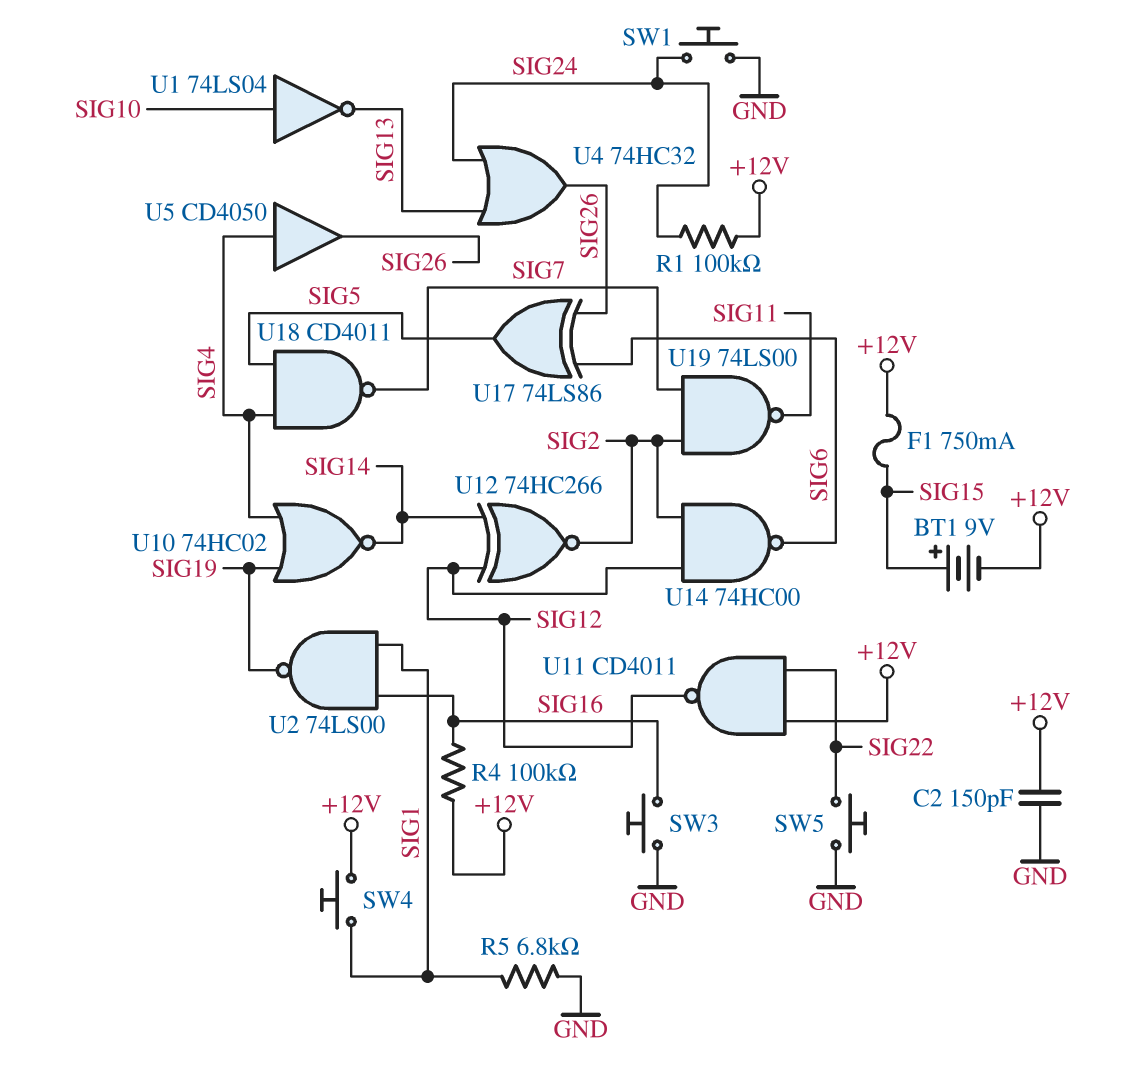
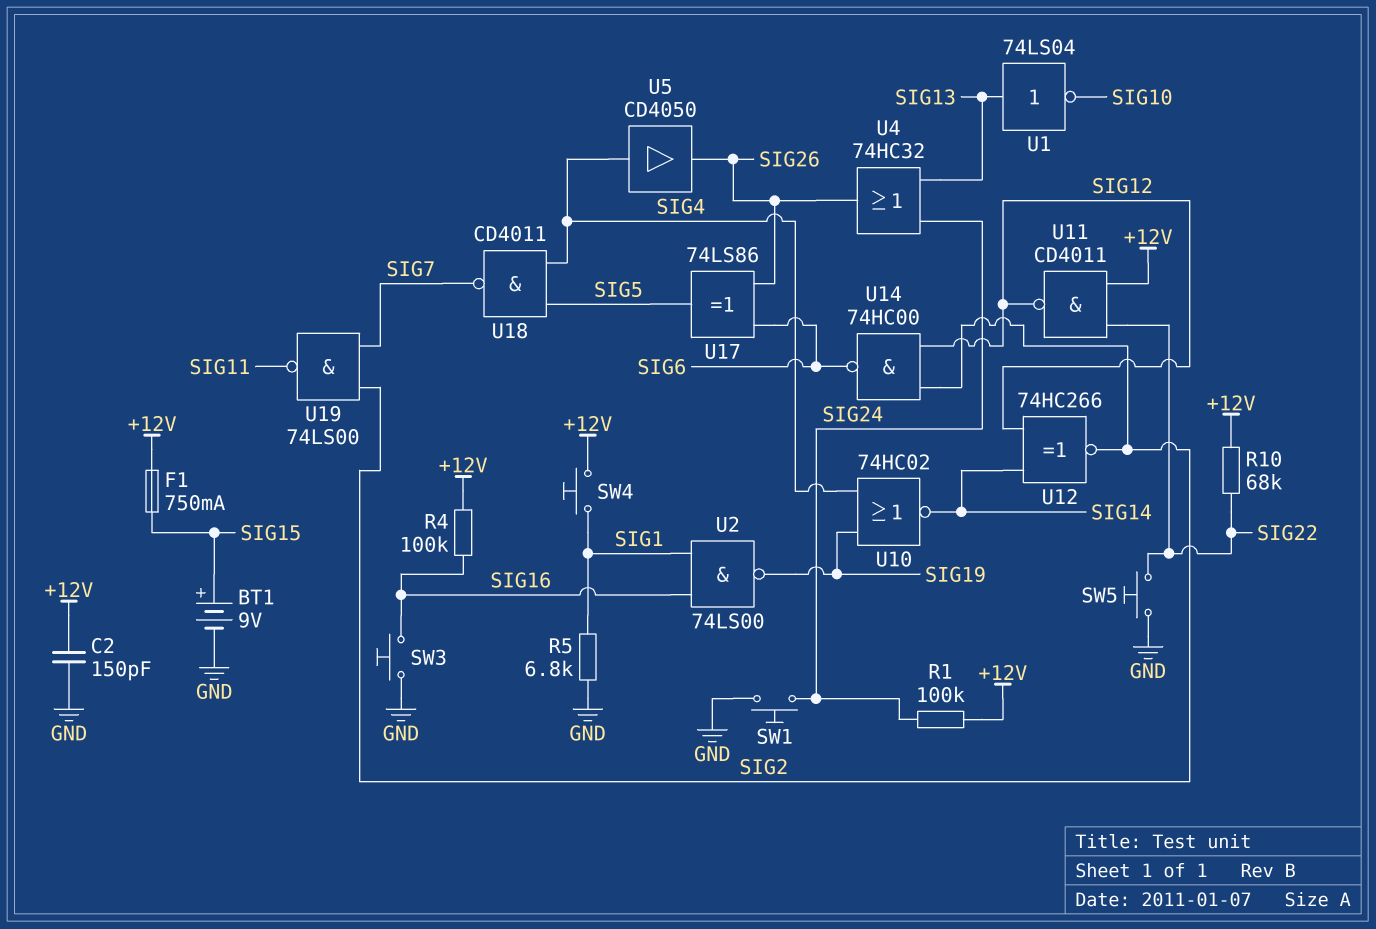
BT1: 9V (plus SIG15, minus +12V) -> 9V (plus SIG15, minus GND)
R10: none -> 68k (+12V, SIG22)
U1: NOT 74LS04 (in SIG10, out SIG13) -> NOT 74LS04 (in SIG13, out SIG10)

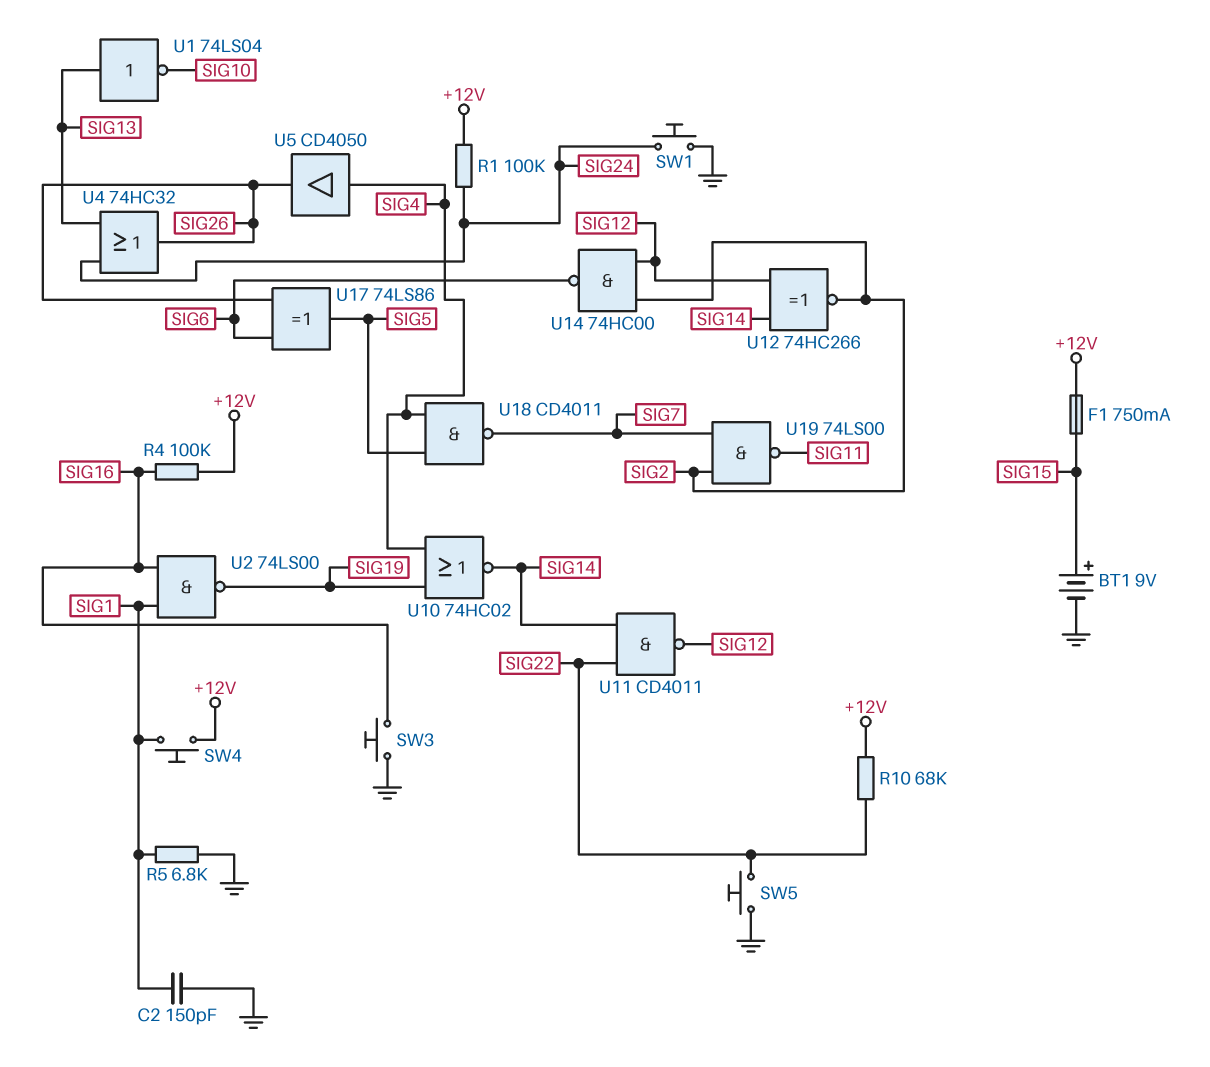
C2: 150pF (+12V, GND) -> 150pF (GND, SIG1)
U11: NAND CD4011 (in +12V, in SIG22, out SIG12) -> NAND CD4011 (in SIG14, in SIG22, out SIG12)

